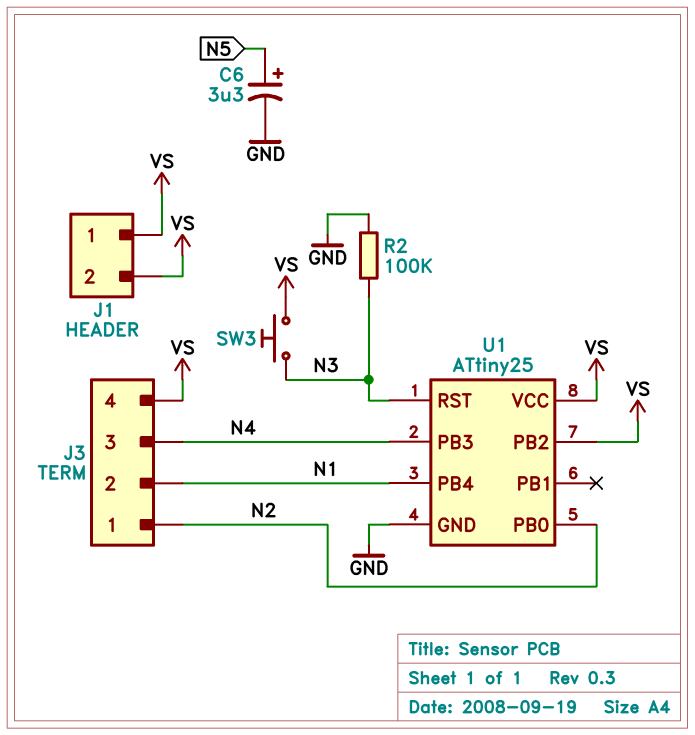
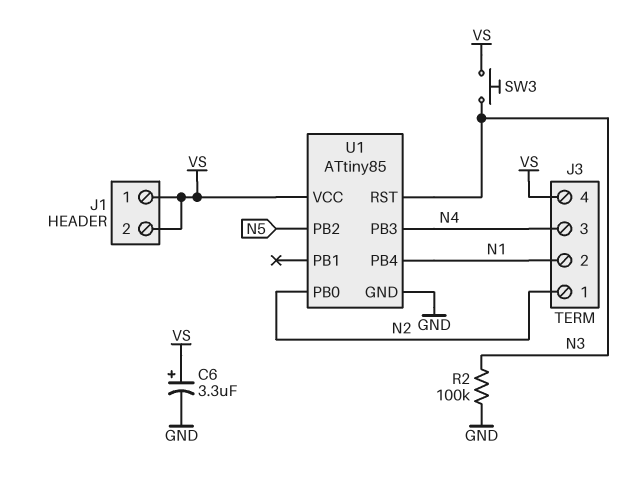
C6: 3.3uF (plus N5, minus GND) -> 3.3uF (plus VS, minus GND)
U1: ATtiny25 -> ATtiny85
U1 pin PB2: VS -> N5

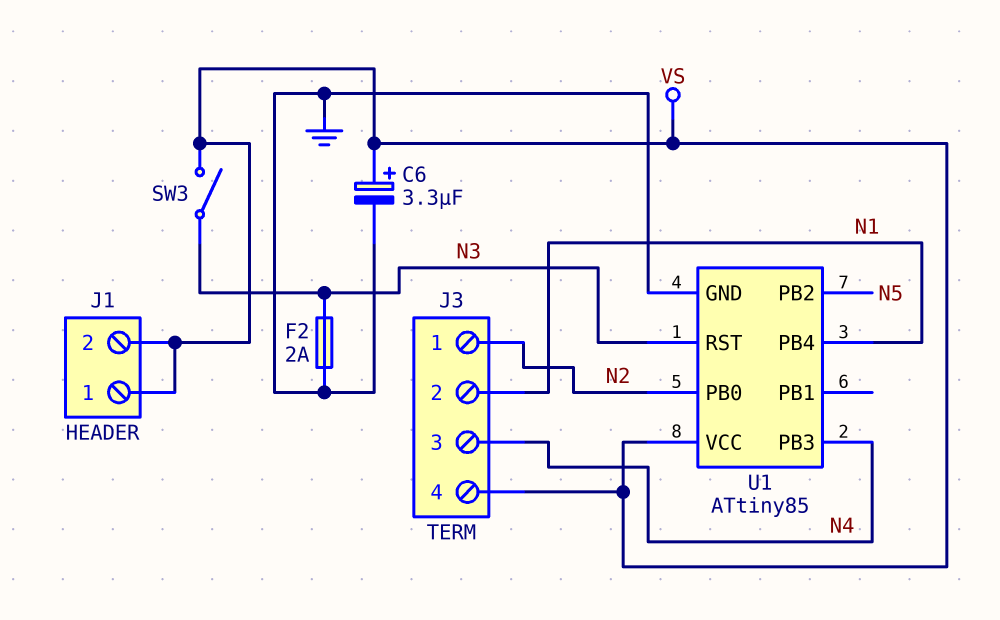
F2: none -> 2A (GND, N3)
R2: 100k (GND, N3) -> none
SW3: button (N3, VS) -> switch (N3, VS)

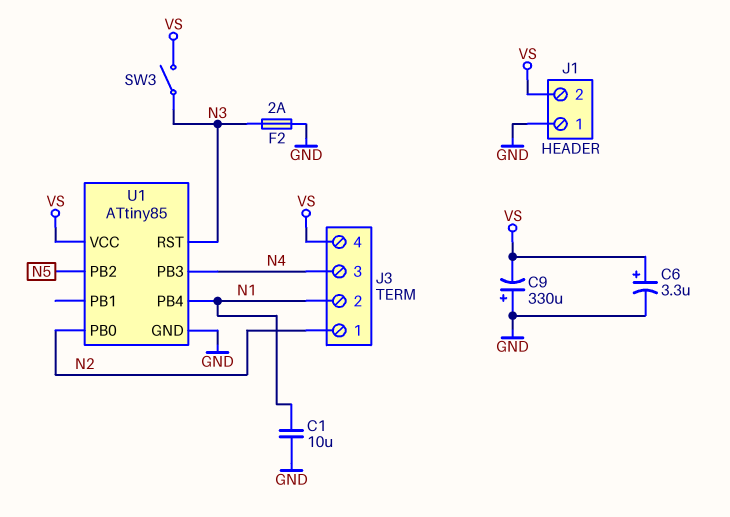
C1: none -> 10uF (GND, N1)
C9: none -> 330uF (plus GND, minus VS)
J1 pin 1: VS -> GND

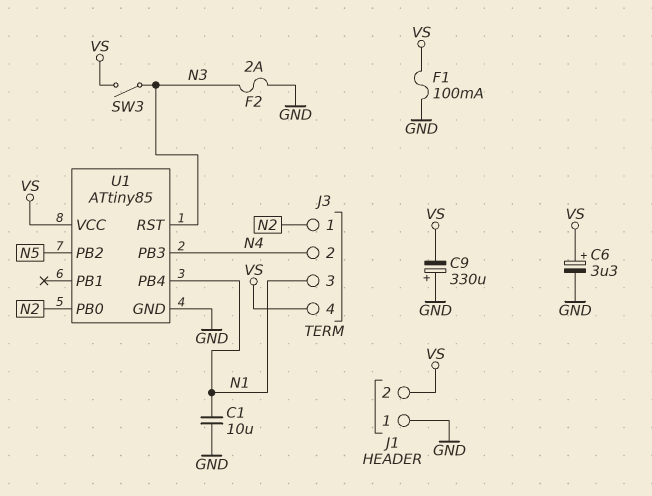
F1: none -> 100mA (GND, VS)
J3 pin 2: N1 -> N4
J3 pin 3: N4 -> N1

